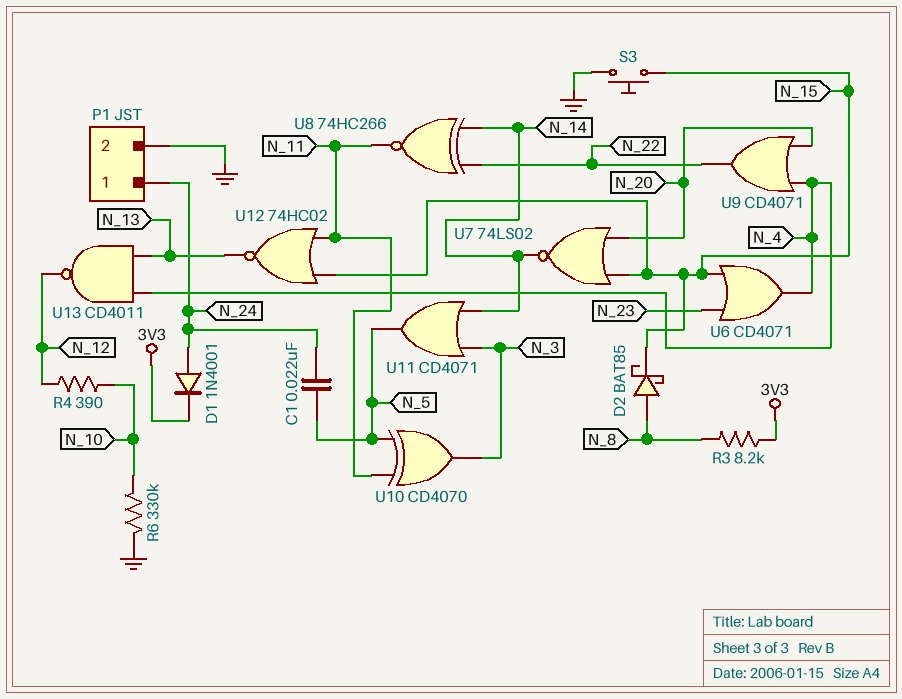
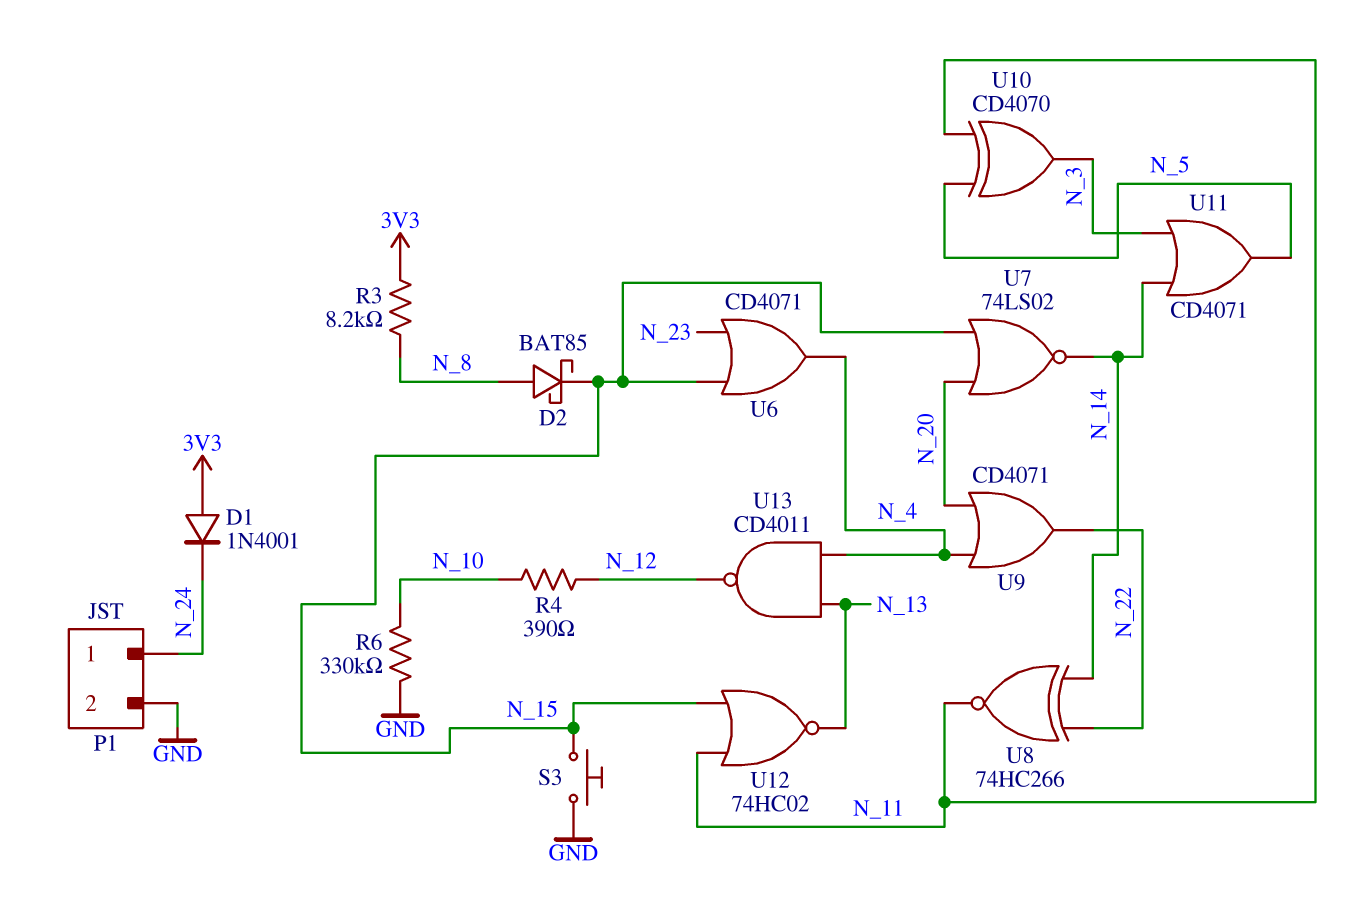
C1: 22nF (N_5, N_24) -> none
D1: diode 1N4001 (A N_24, K 3V3) -> diode 1N4001 (A 3V3, K N_24)

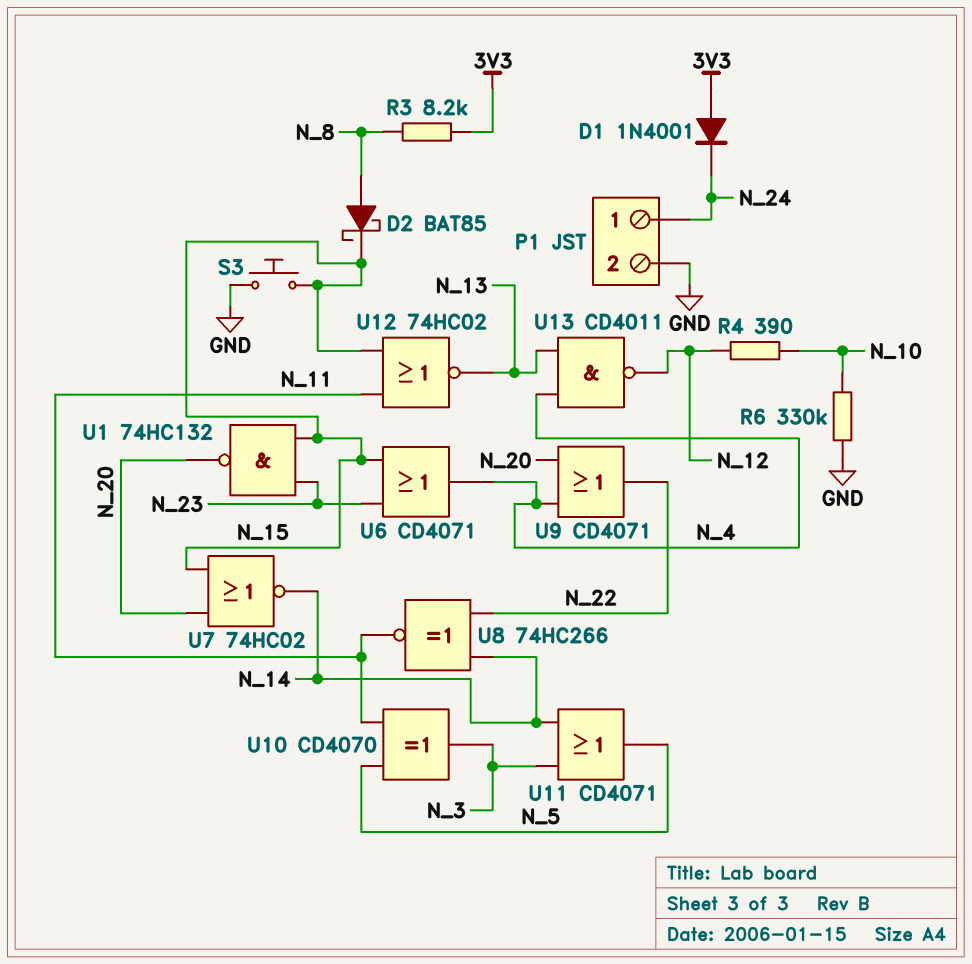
U1: none -> NAND 74HC132 (in N_15, in N_23, out N_20)
U7: NOR 74LS02 (in N_15, in N_20, out N_14) -> NOR 74HC02 (in N_15, in N_20, out N_14)

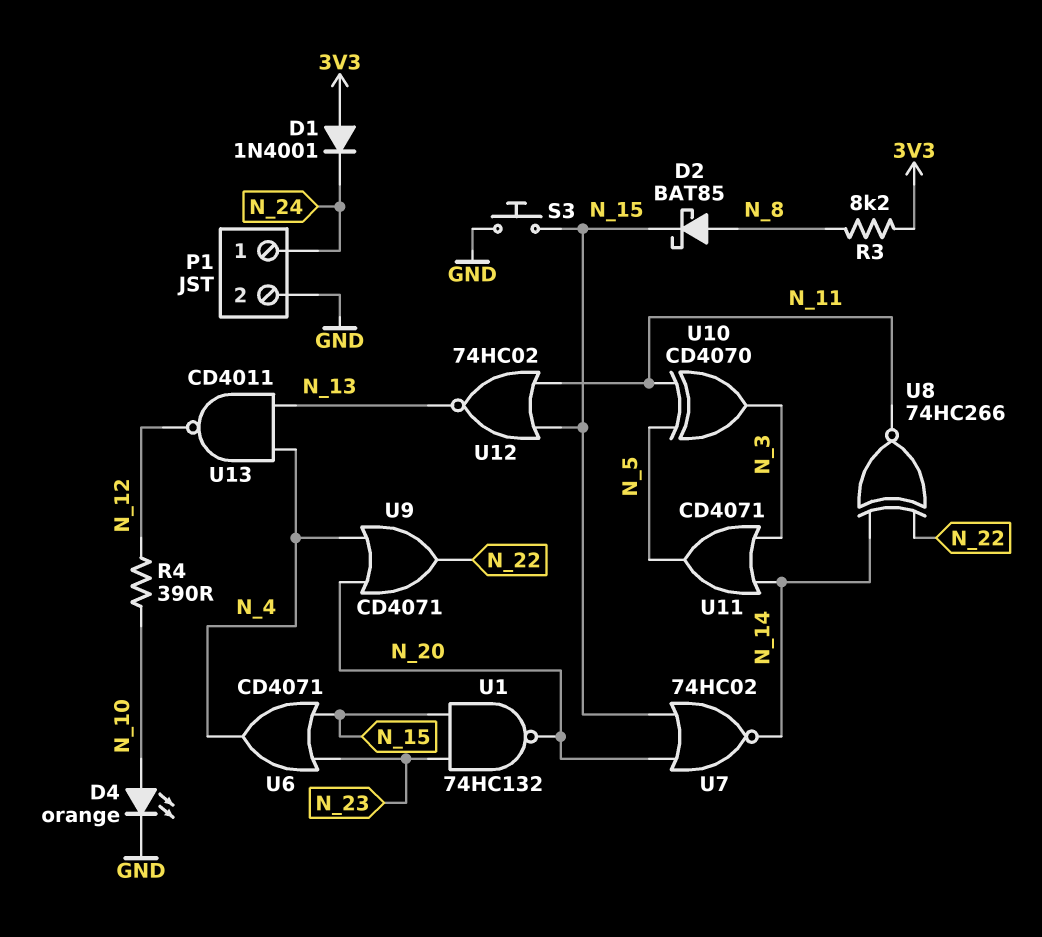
D4: none -> LED orange (A N_10, K GND)
R6: 330k (GND, N_10) -> none

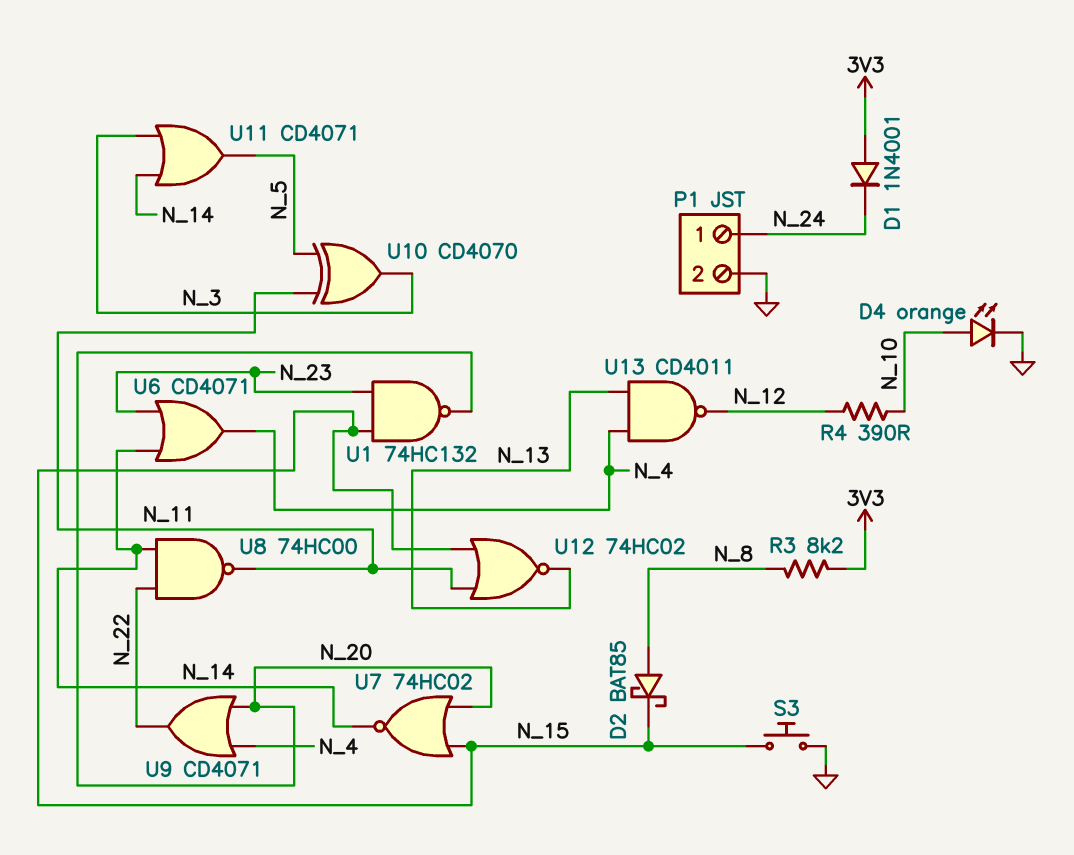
U6: OR CD4071 (in N_15, in N_23, out N_4) -> OR CD4071 (in N_14, in N_23, out N_4)
U8: XNOR 74HC266 (in N_14, in N_22, out N_11) -> NAND 74HC00 (in N_14, in N_22, out N_11)

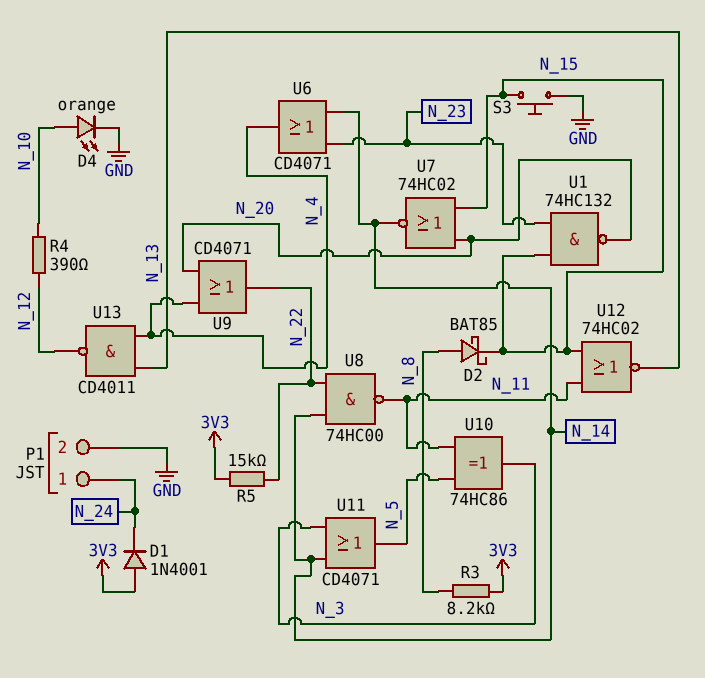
R5: none -> 15k (3V3, N_22)
U10: XOR CD4070 (in N_5, in N_11, out N_3) -> XOR 74HC86 (in N_5, in N_11, out N_3)

